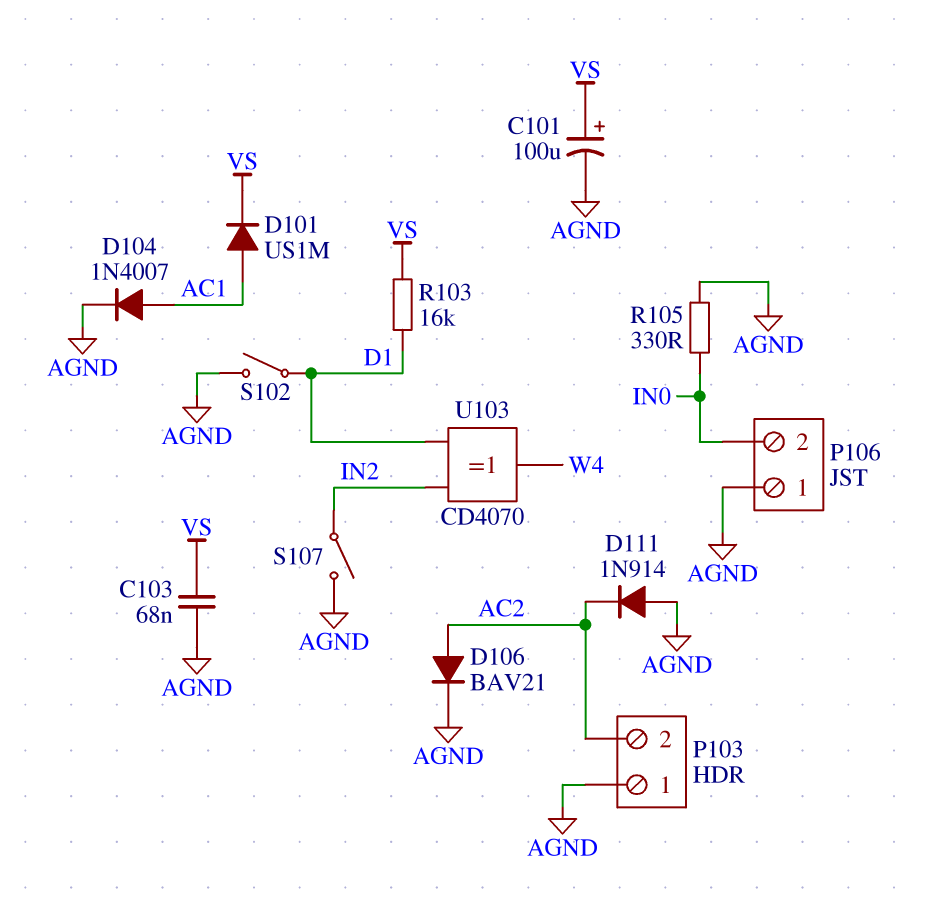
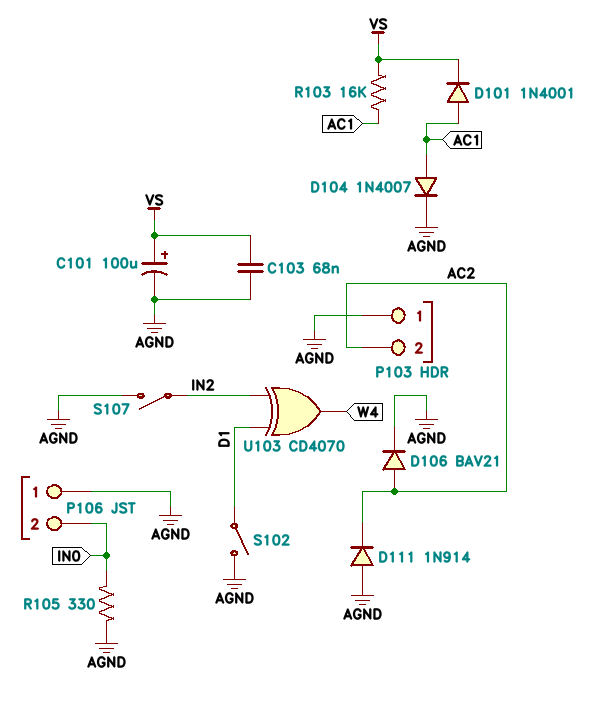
D101: diode US1M (A AC1, K VS) -> diode 1N4001 (A AC1, K VS)
R103: 16k (D1, VS) -> 16k (AC1, VS)

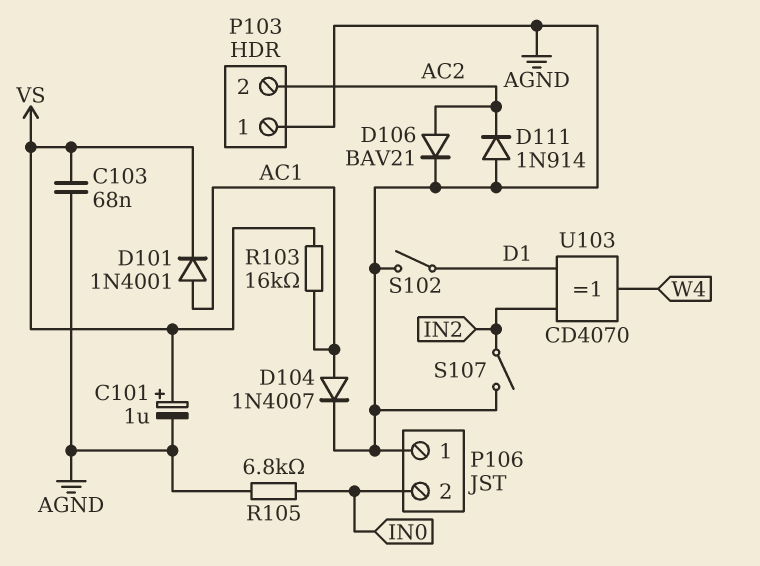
C101: 100uF (plus VS, minus AGND) -> 1uF (plus VS, minus AGND)
R105: 330 (AGND, IN0) -> 6.8k (AGND, IN0)

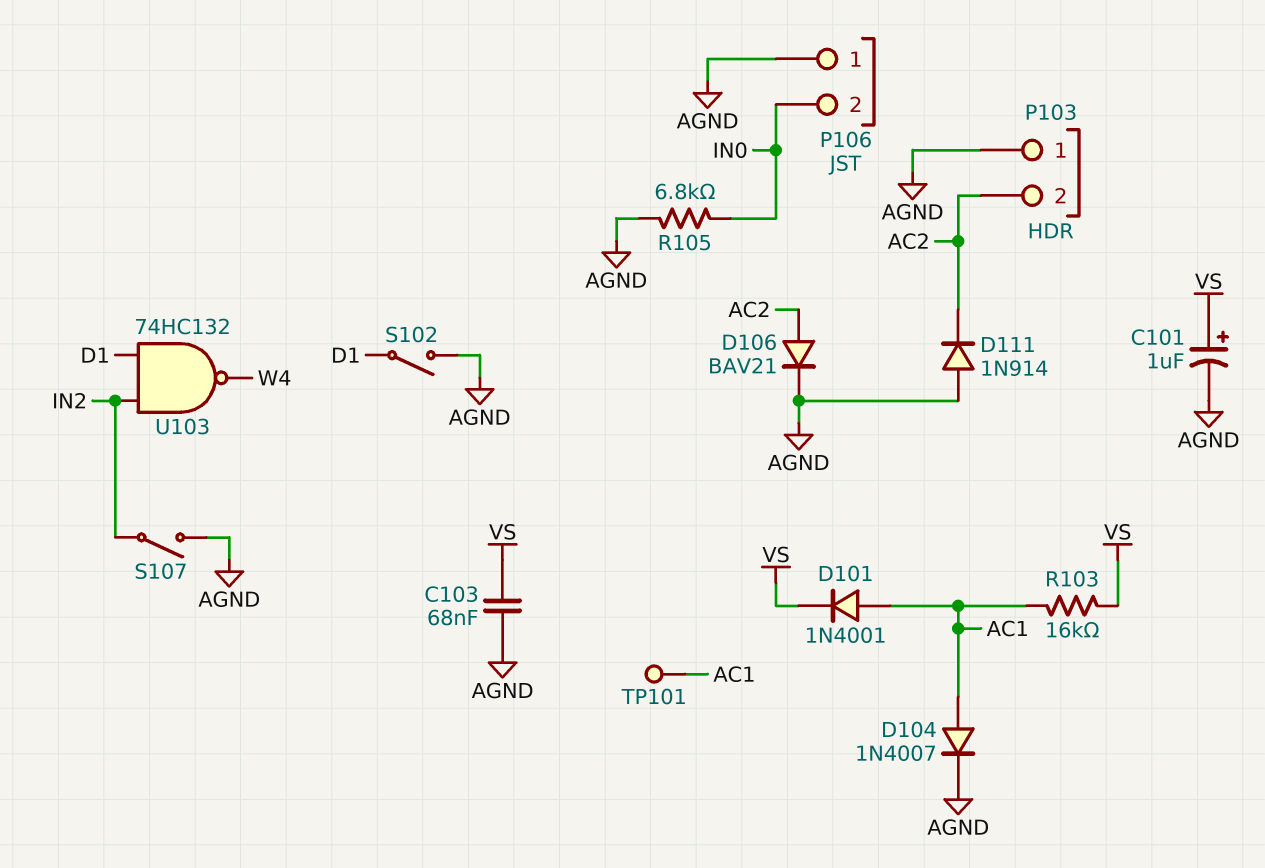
TP101: none -> test point (AC1)
U103: XOR CD4070 (in D1, in IN2, out W4) -> NAND 74HC132 (in D1, in IN2, out W4)

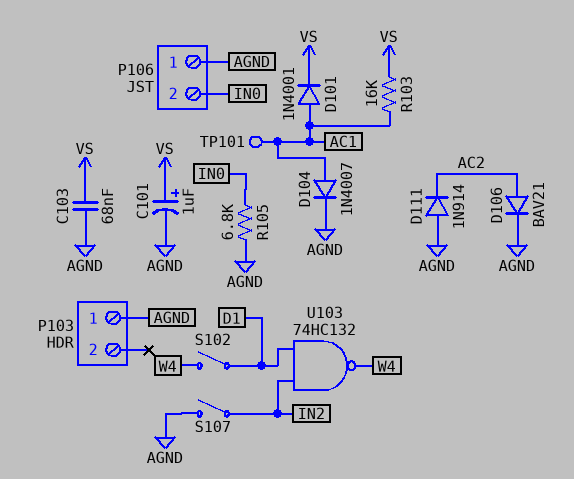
P103 pin 2: AC2 -> none
S102: switch (AGND, D1) -> switch (D1, W4)

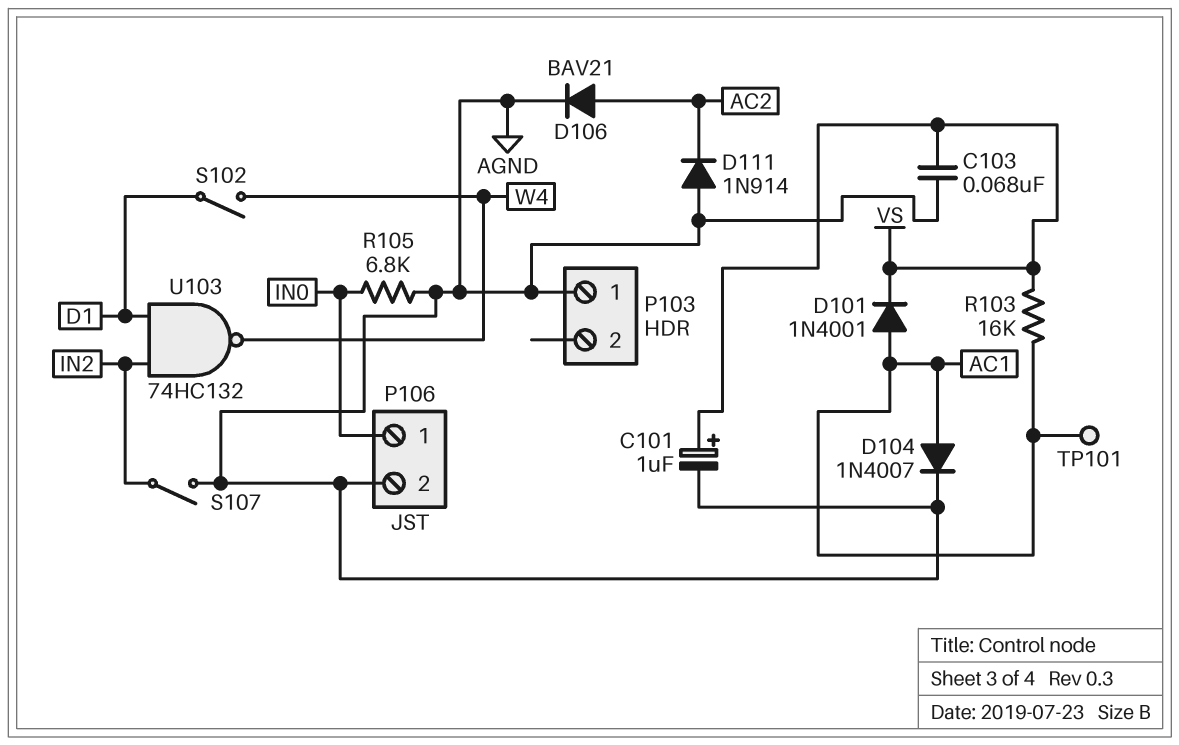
P106 pin 1: AGND -> IN0
P106 pin 2: IN0 -> AGND

